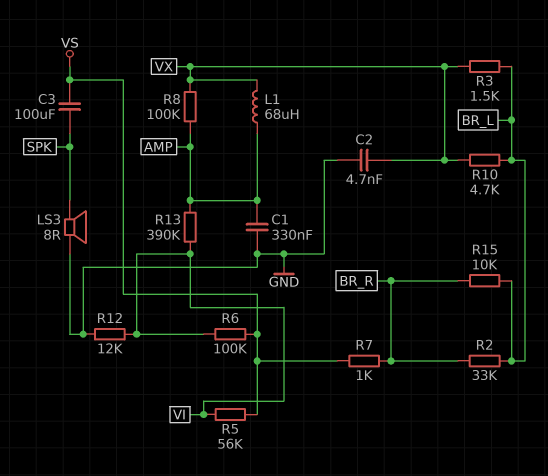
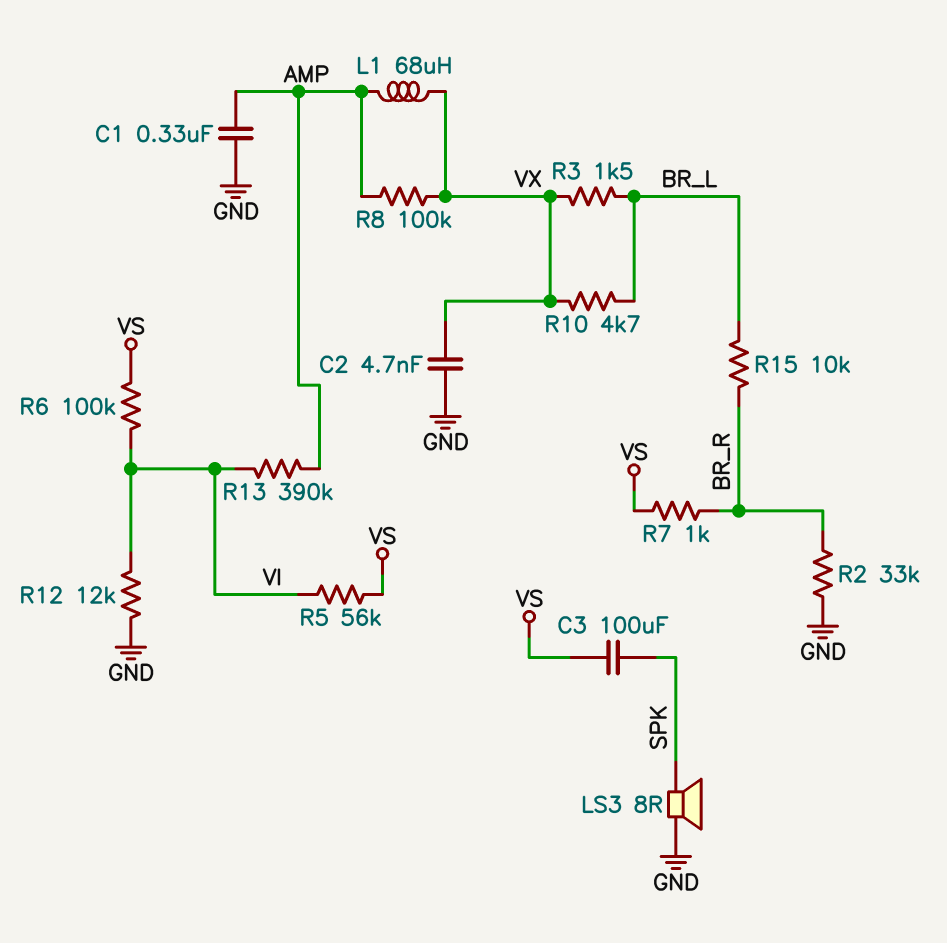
R2: 33k (BR_L, BR_R) -> 33k (BR_R, GND)

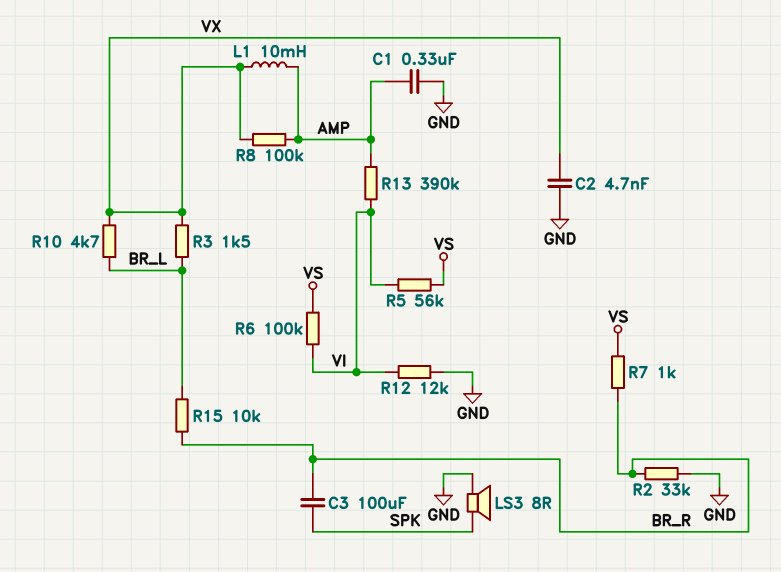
C3: 100uF (SPK, VS) -> 100uF (BR_R, SPK)
L1: 68uH (AMP, VX) -> 10mH (AMP, VX)

